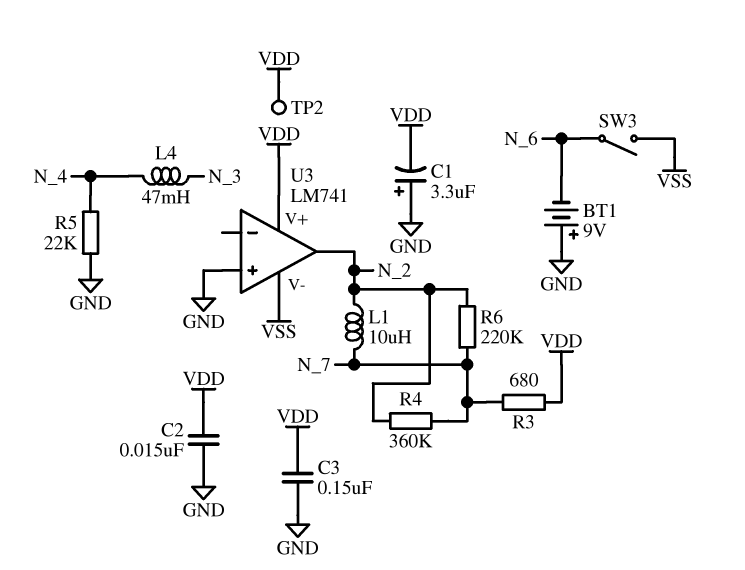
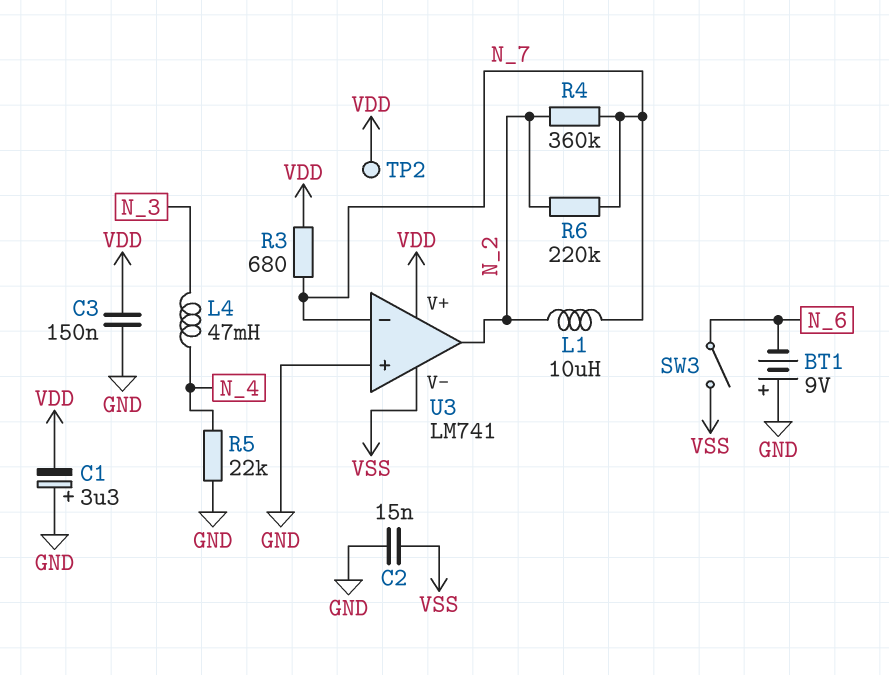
C2: 15nF (GND, VDD) -> 15nF (GND, VSS)
U3 pin in-: none -> N_7

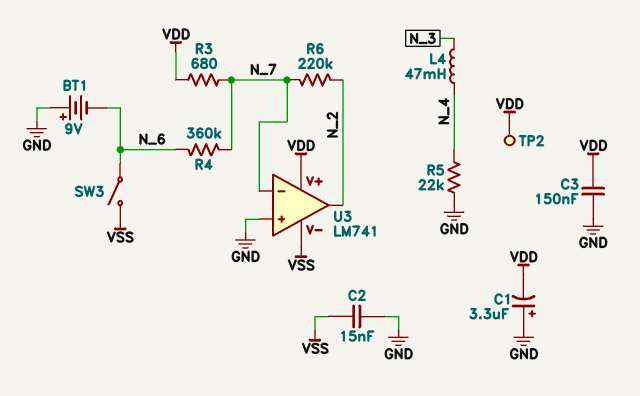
L1: 10uH (N_2, N_7) -> none
R4: 360k (N_2, N_7) -> 360k (N_6, N_7)

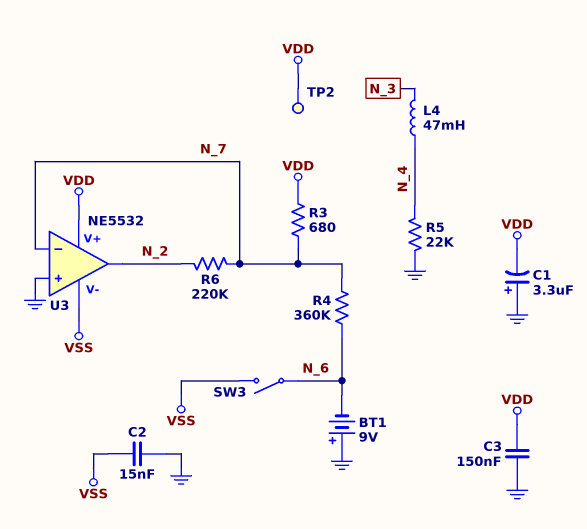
U3: LM741 -> NE5532

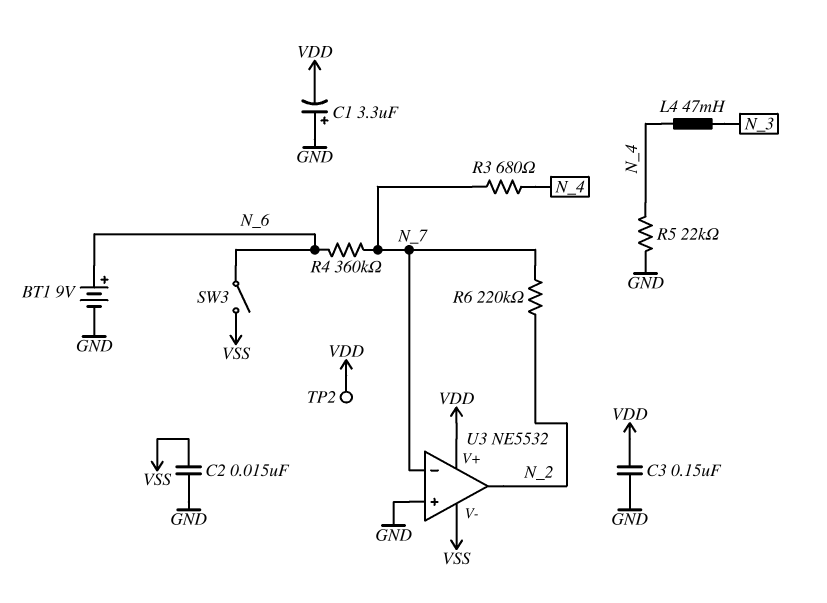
BT1: 9V (plus GND, minus N_6) -> 9V (plus N_6, minus GND)
R3: 680 (N_7, VDD) -> 680 (N_4, N_7)

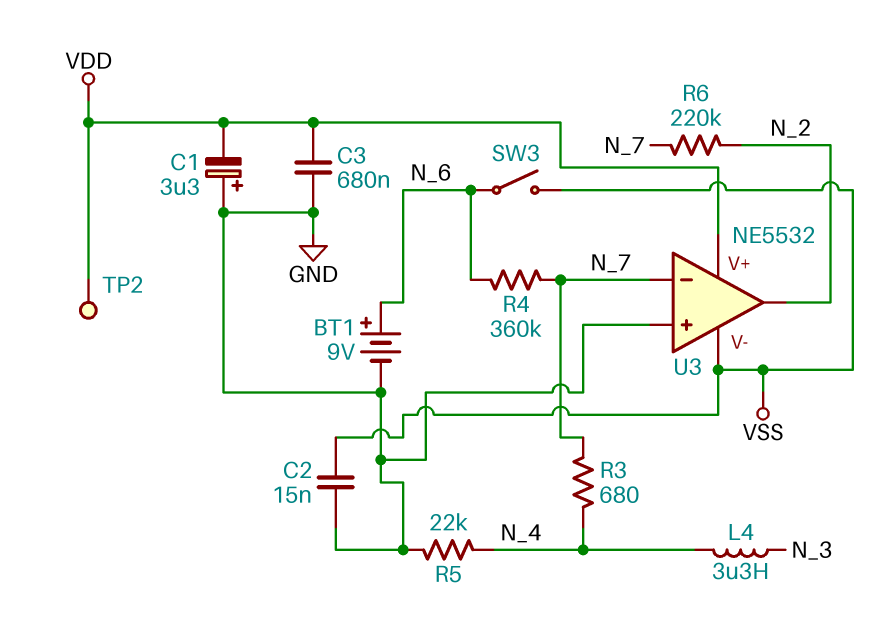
C3: 150nF (GND, VDD) -> 680nF (GND, VDD)
L4: 47mH (N_3, N_4) -> 3.3uH (N_3, N_4)

